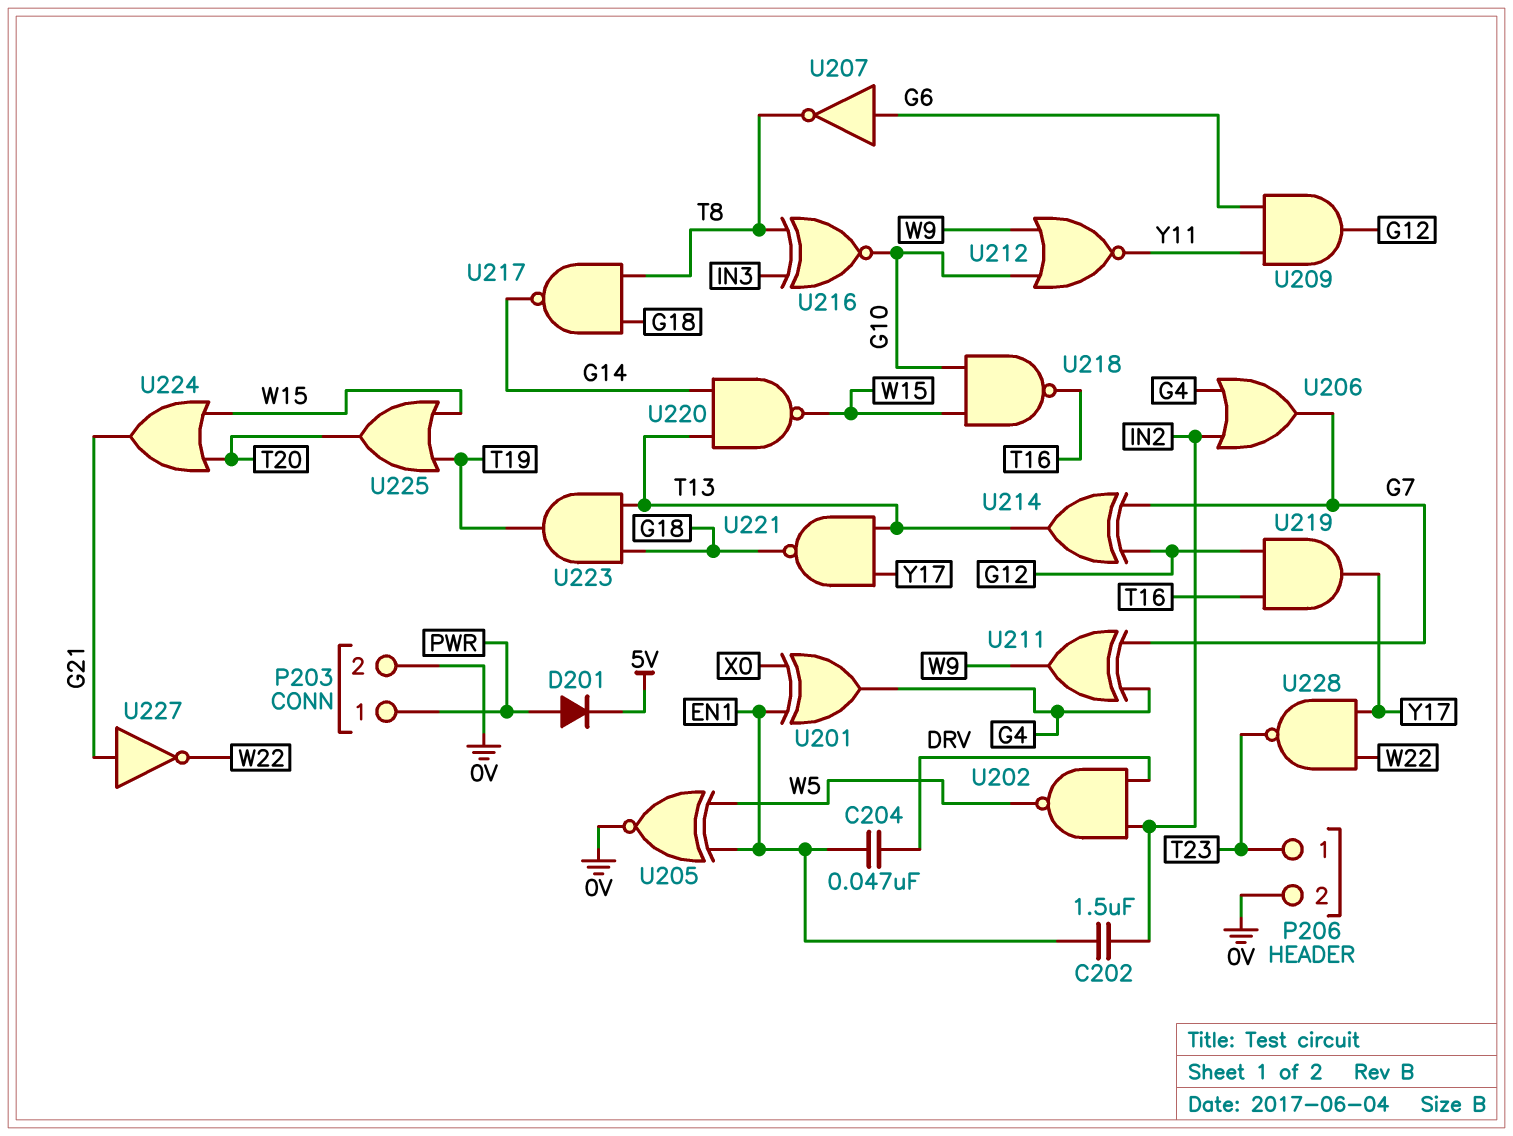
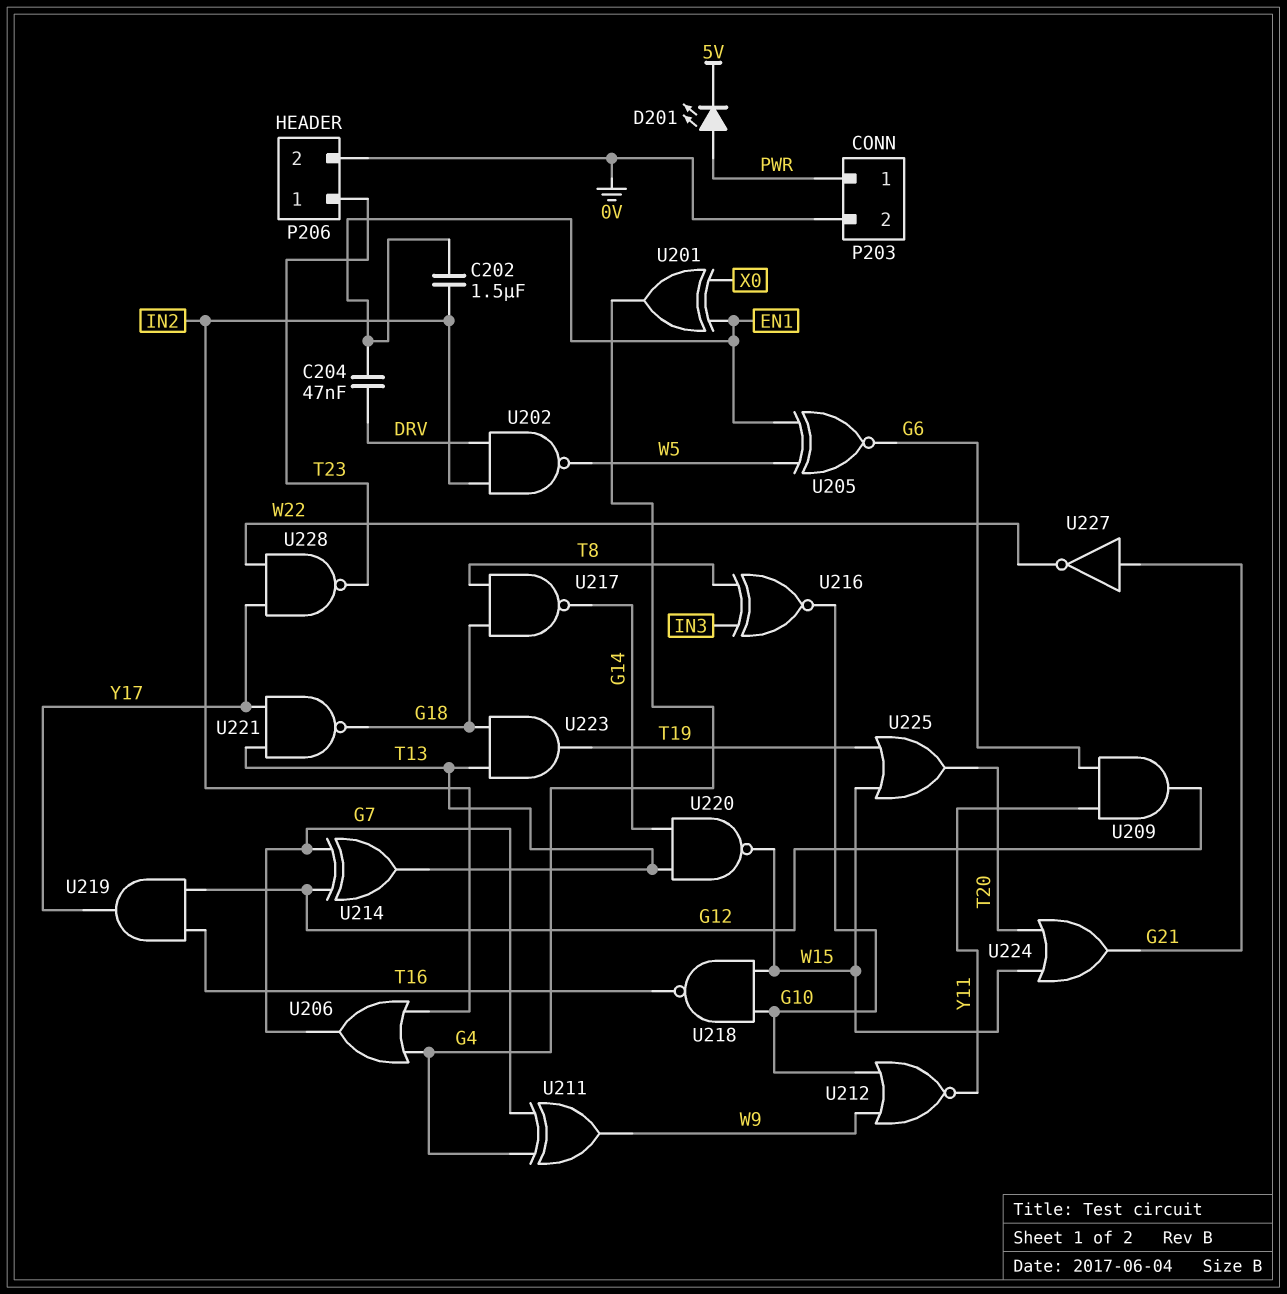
D201: diode (A PWR, K 5V) -> LED (A PWR, K 5V)
U205: XNOR (in EN1, in W5, out 0V) -> XNOR (in EN1, in W5, out G6)
U207: NOT (in G6, out T8) -> none

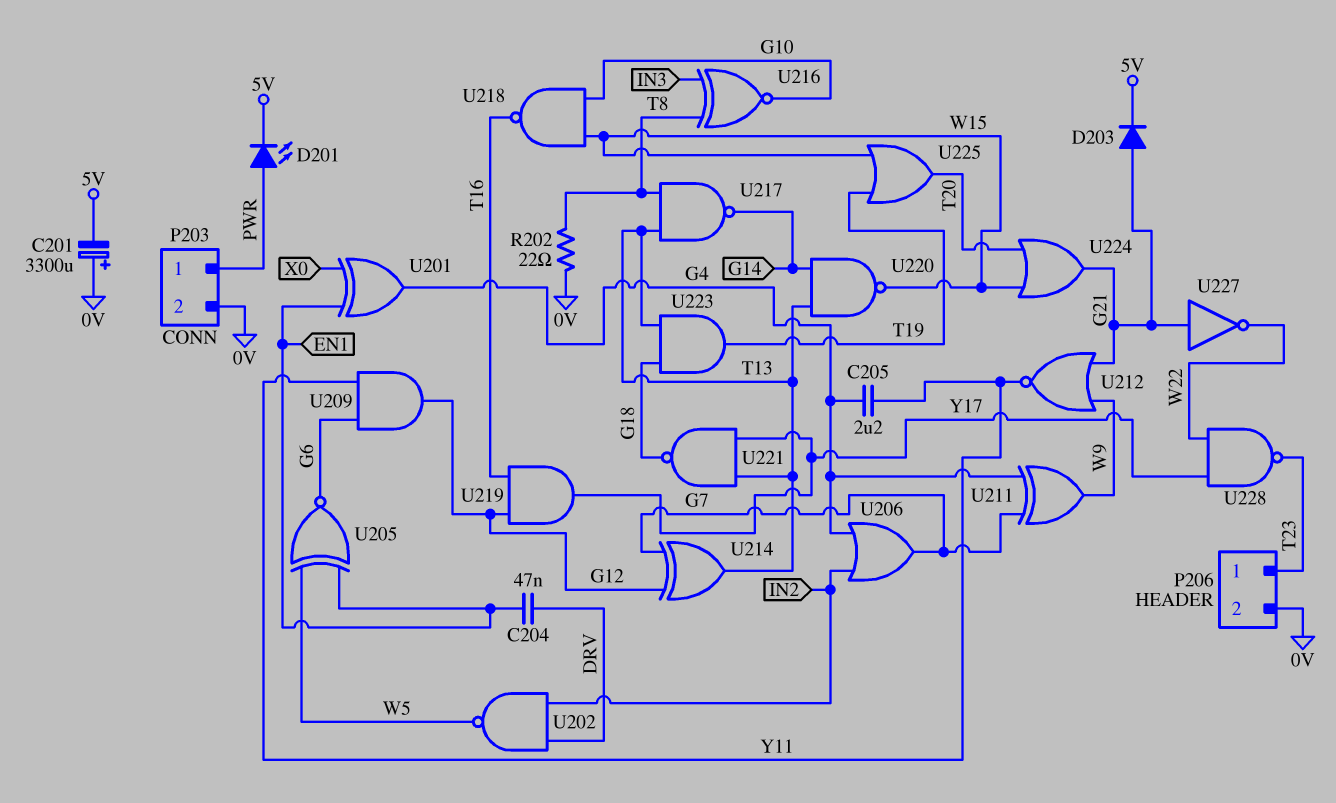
C201: none -> 3300uF (plus 0V, minus 5V)
C202: 1.5uF (EN1, IN2) -> none
C205: none -> 2.2uF (G4, Y11)
D203: none -> diode (A G21, K 5V)
R202: none -> 22 (0V, T8)
U212: NOR (in G10, in W9, out Y11) -> NOR (in G21, in W9, out Y11)
U217: NAND (in G18, in T8, out G14) -> NAND (in T8, in T13, out G14)

